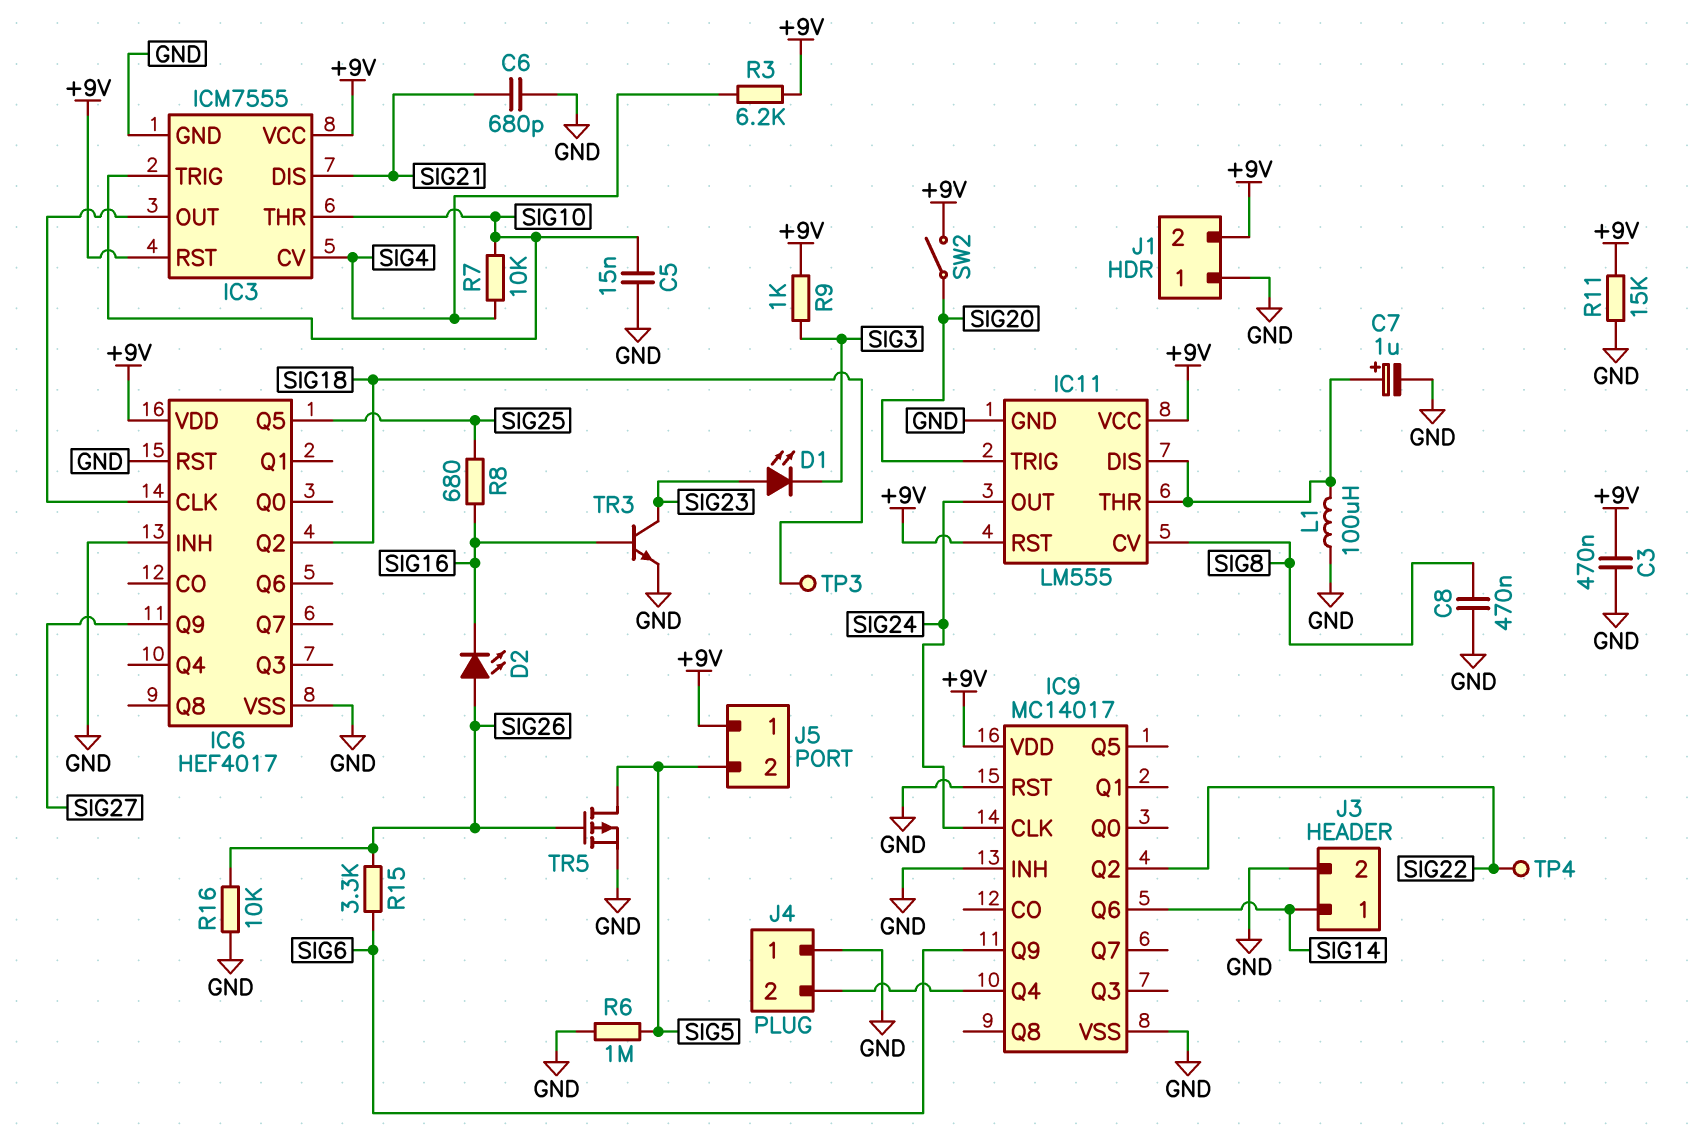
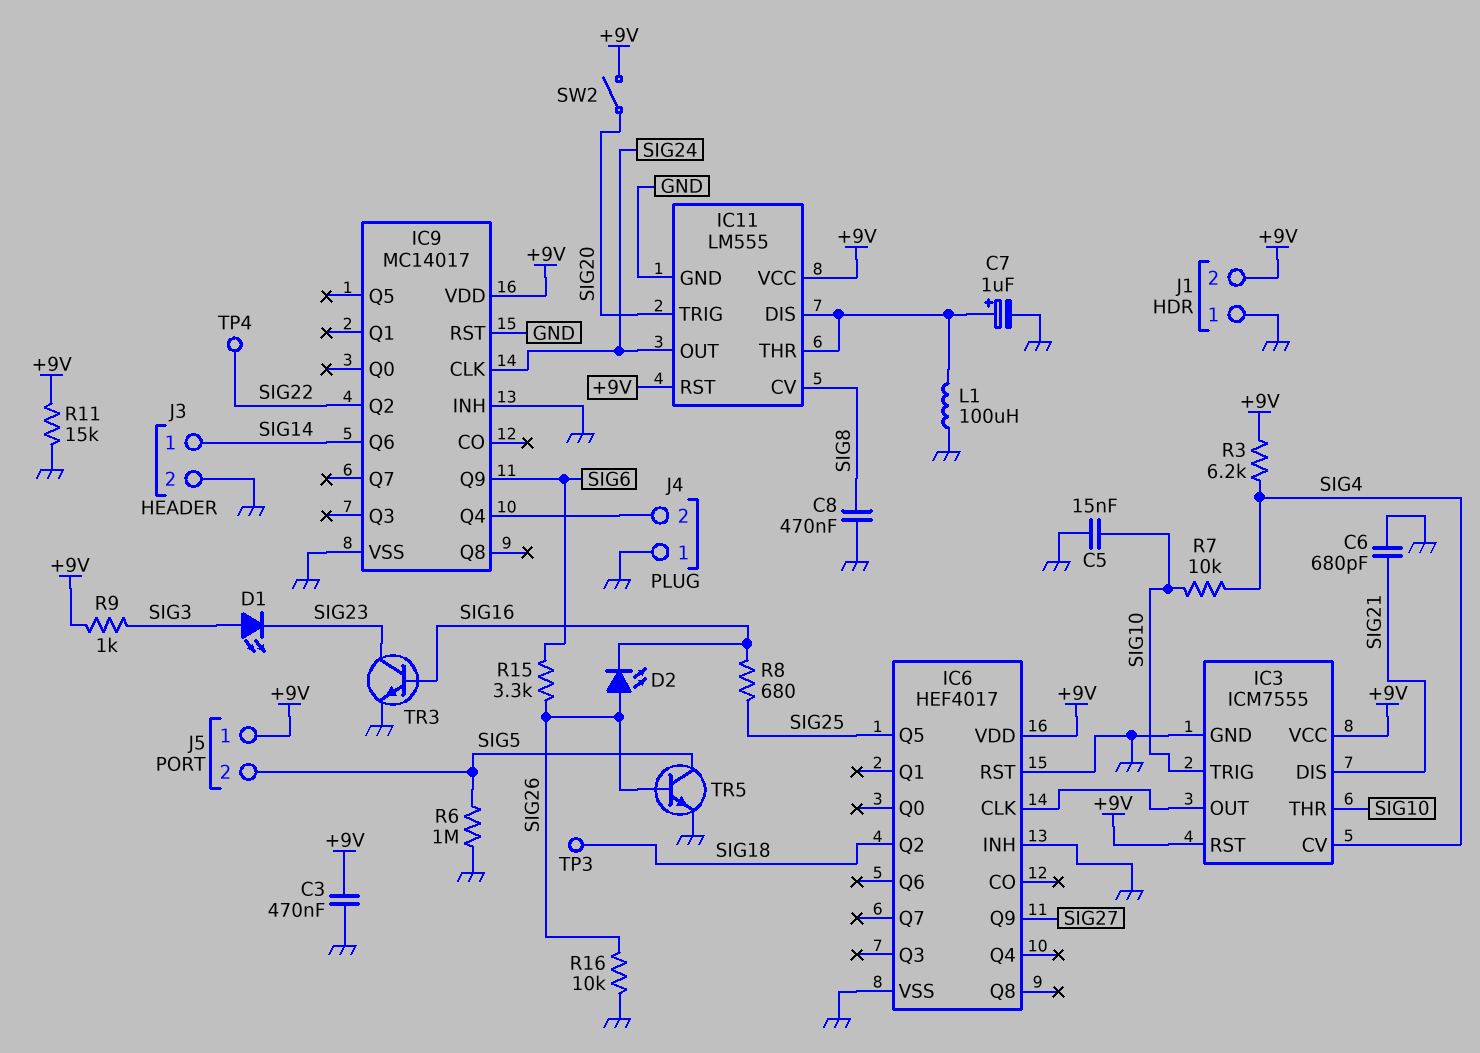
D1: LED (A SIG23, K SIG3) -> LED (A SIG3, K SIG23)
TR5: PMOS (G SIG26, D SIG5, S GND) -> NPN (B SIG26, C SIG5, E GND)

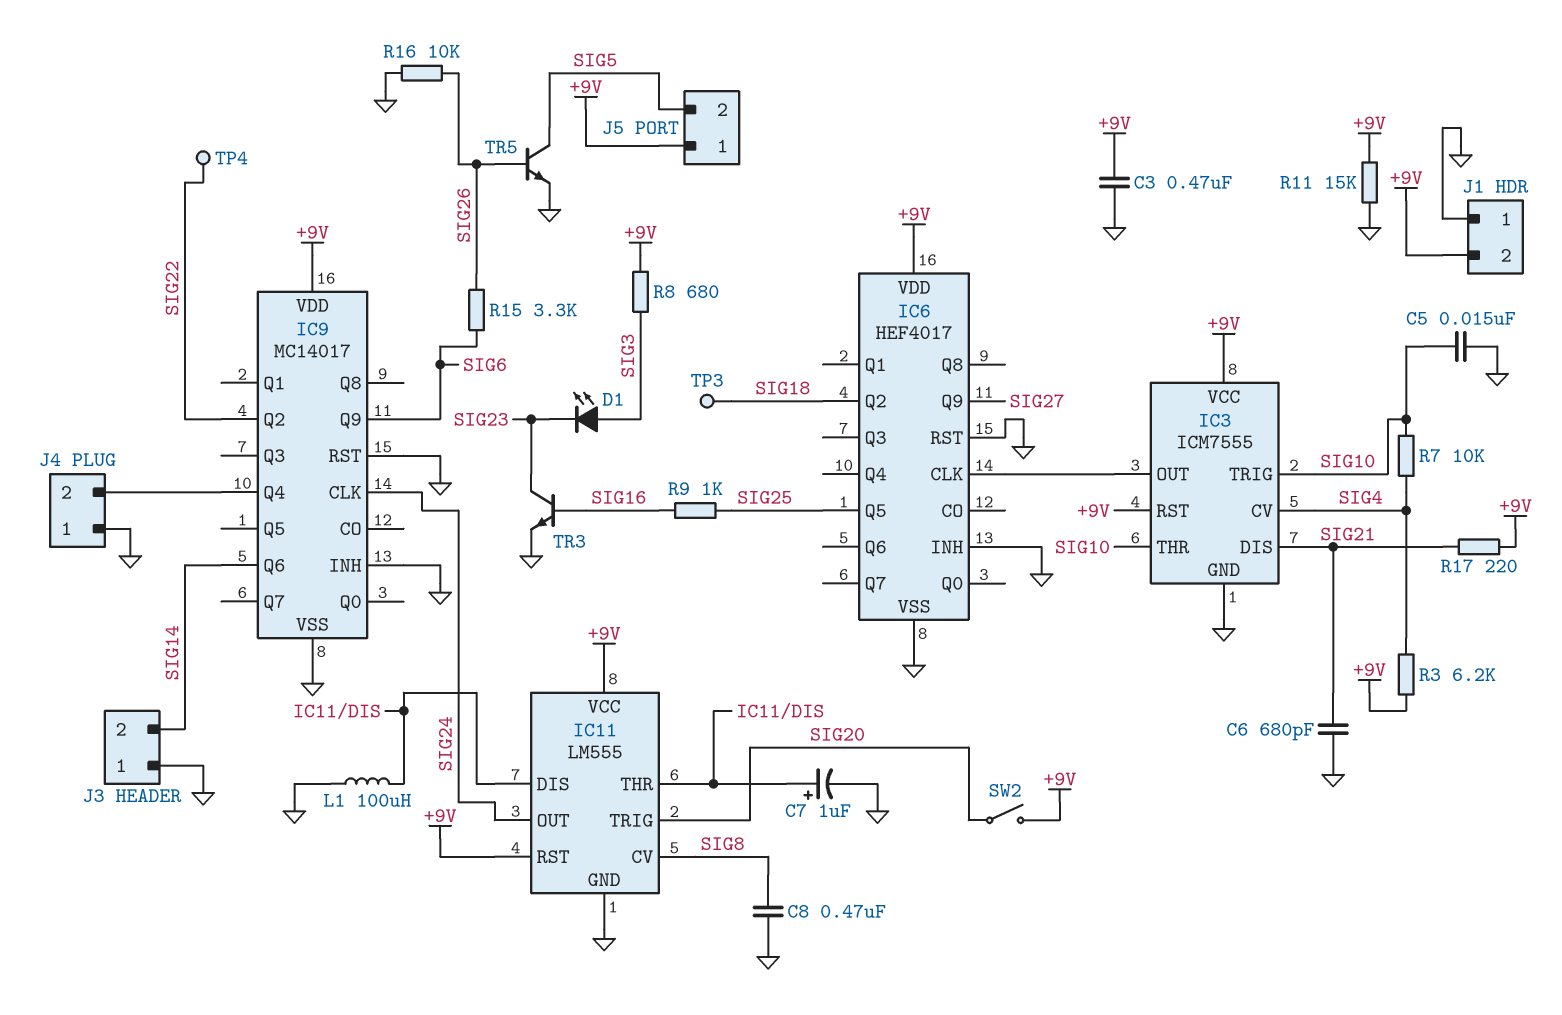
D2: LED (A SIG26, K SIG16) -> none
J3 pin 1: SIG14 -> GND
J3 pin 2: GND -> SIG14
R6: 1M (GND, SIG5) -> none
R8: 680 (SIG16, SIG25) -> 680 (+9V, SIG3)
R9: 1k (+9V, SIG3) -> 1k (SIG16, SIG25)
R17: none -> 220 (+9V, SIG21)

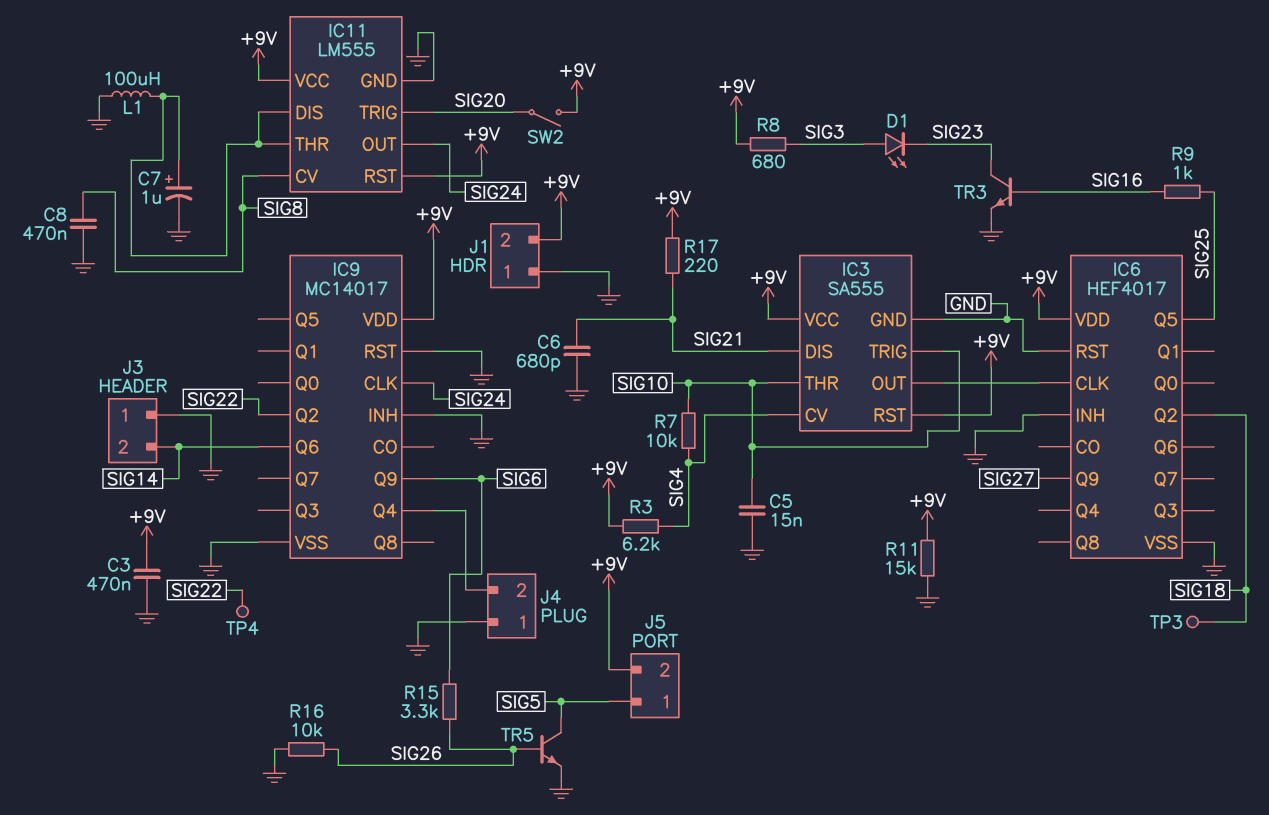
IC3: ICM7555 -> SA555
J5 pin 1: +9V -> SIG5
J5 pin 2: SIG5 -> +9V

